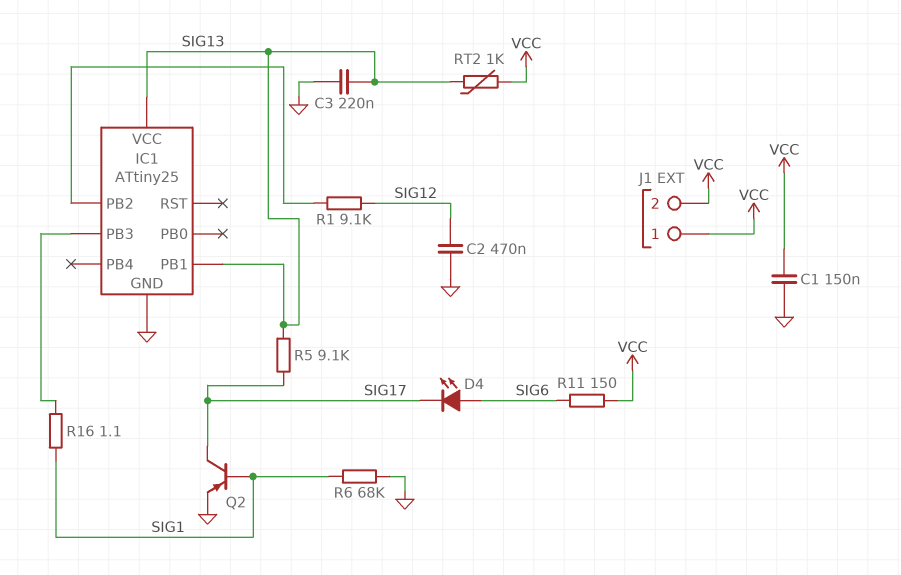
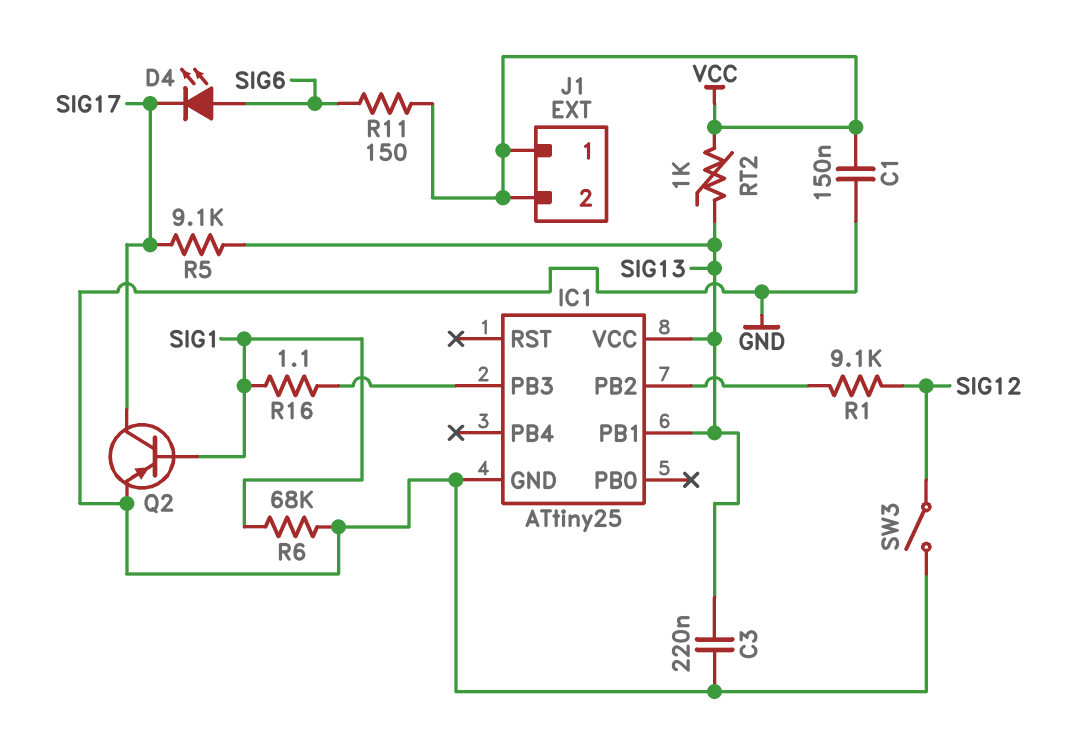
C2: 470nF (GND, SIG12) -> none
SW3: none -> switch (GND, SIG12)

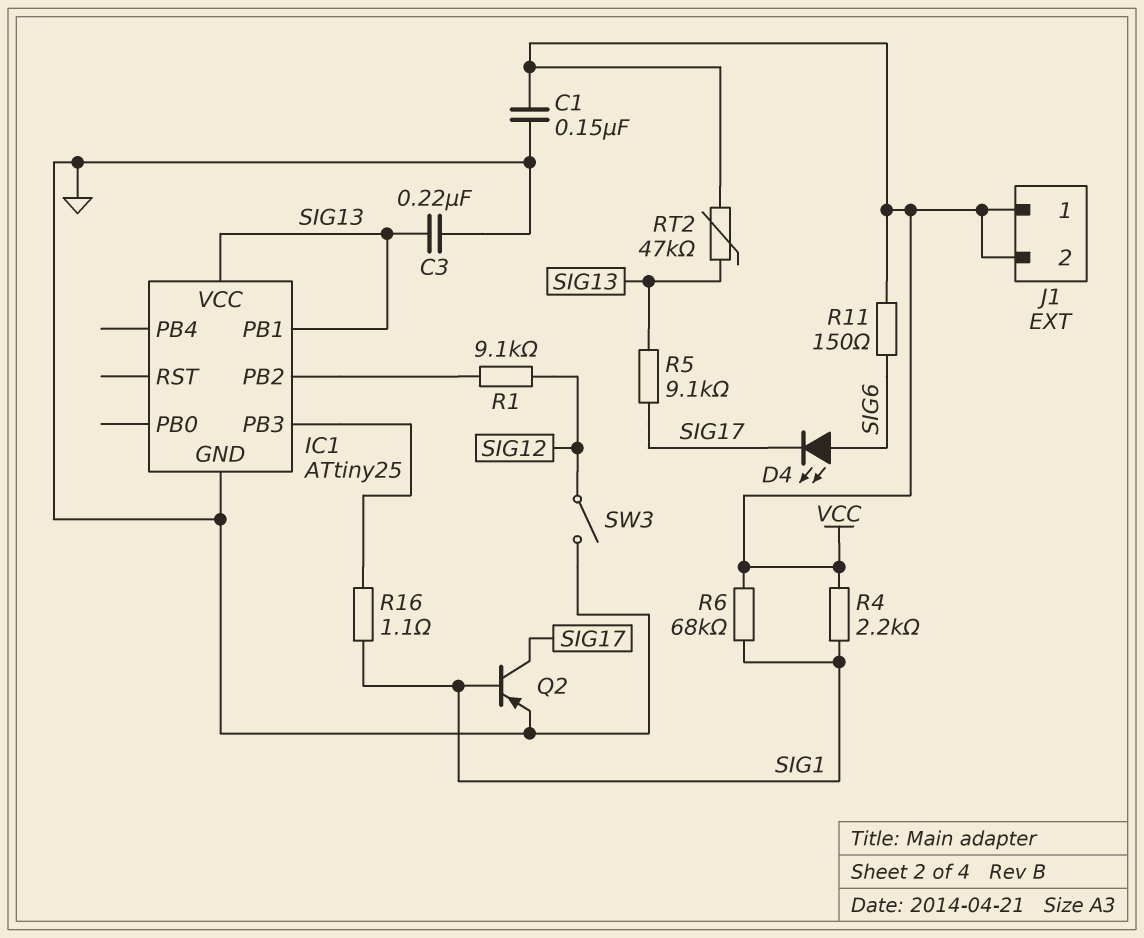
R4: none -> 2.2k (SIG1, VCC)
R6: 68k (GND, SIG1) -> 68k (SIG1, VCC)
RT2: 1k (SIG13, VCC) -> 47k (SIG13, VCC)

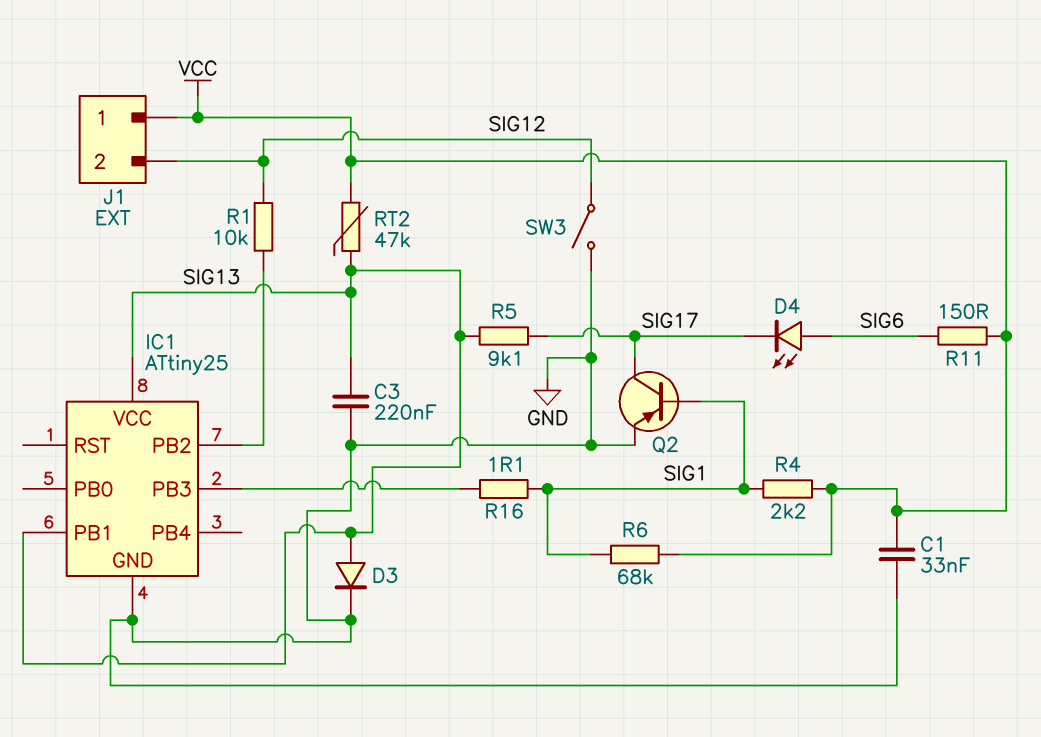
C1: 150nF (GND, VCC) -> 33nF (GND, VCC)
D3: none -> diode (A SIG13, K GND)
J1 pin 2: VCC -> SIG12
R1: 9.1k (IC1/PB2, SIG12) -> 10k (IC1/PB2, SIG12)

